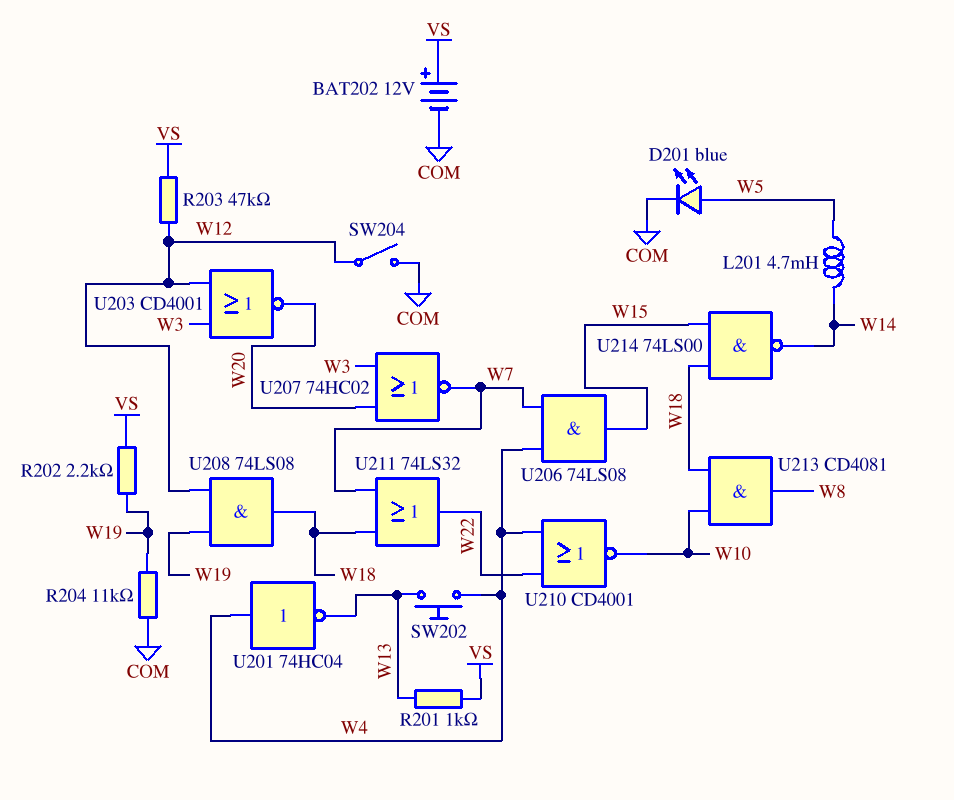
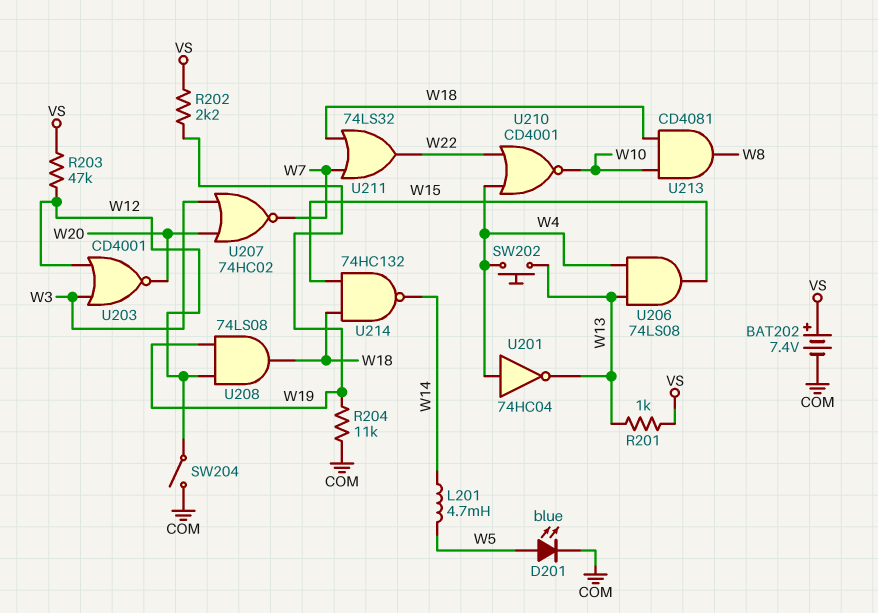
BAT202: 12V (plus VS, minus COM) -> 7.4V (plus VS, minus COM)
U206: AND 74LS08 (in W4, in W7, out W15) -> AND 74LS08 (in W4, in W13, out W15)
U214: NAND 74LS00 (in W15, in W18, out W14) -> NAND 74HC132 (in W15, in W18, out W14)

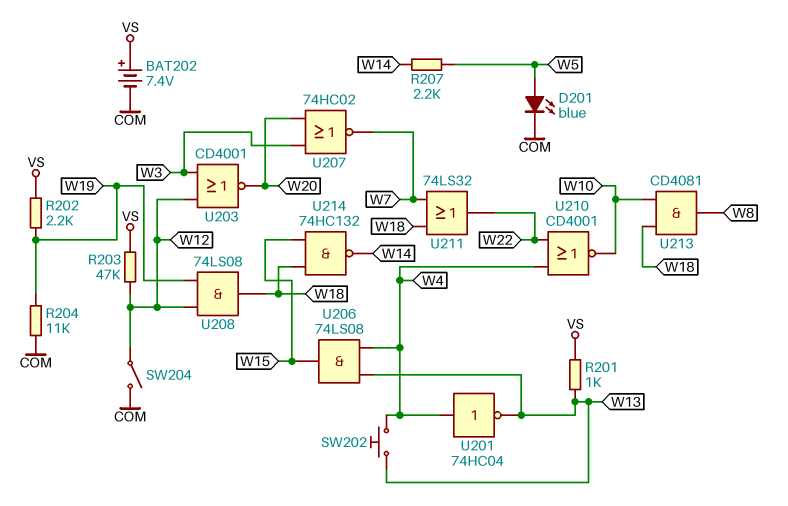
L201: 4.7mH (W5, W14) -> none
R207: none -> 2.2k (W5, W14)

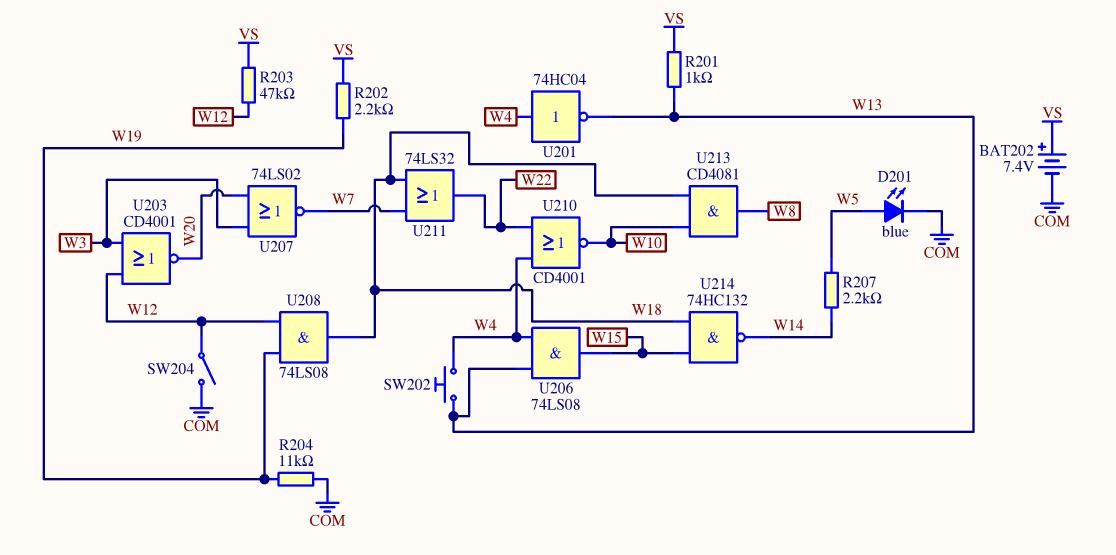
U207: NOR 74HC02 (in W3, in W20, out W7) -> NOR 74LS02 (in W3, in W20, out W7)

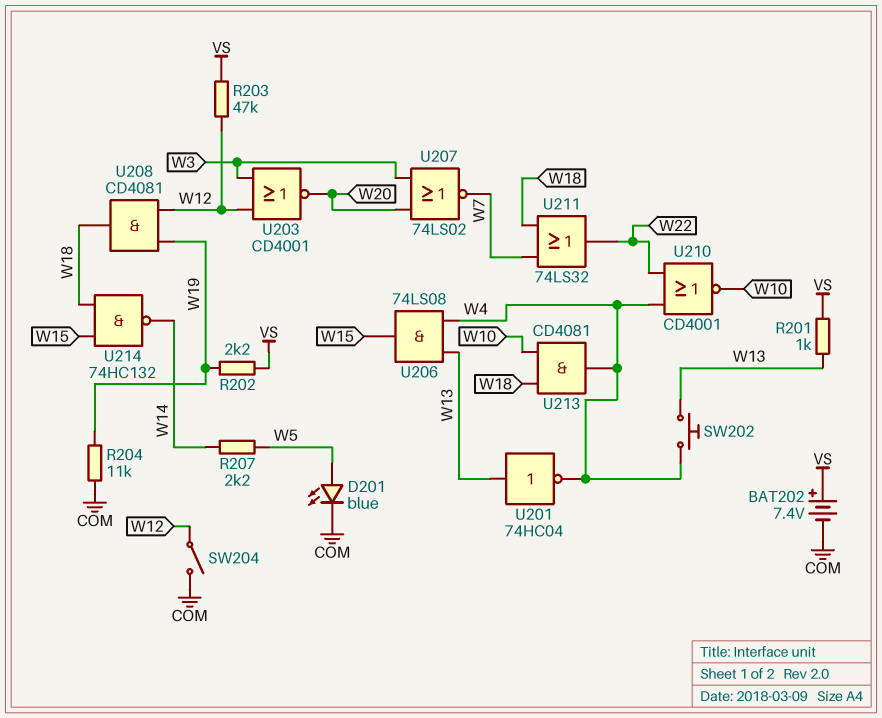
U201: NOT 74HC04 (in W4, out W13) -> NOT 74HC04 (in W13, out W4)
U208: AND 74LS08 (in W12, in W19, out W18) -> AND CD4081 (in W12, in W19, out W18)
U213: AND CD4081 (in W10, in W18, out W8) -> AND CD4081 (in W10, in W18, out W4)

